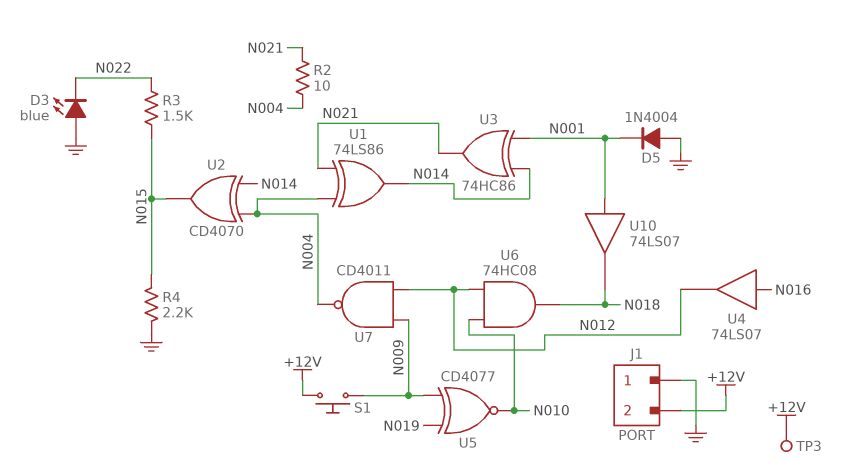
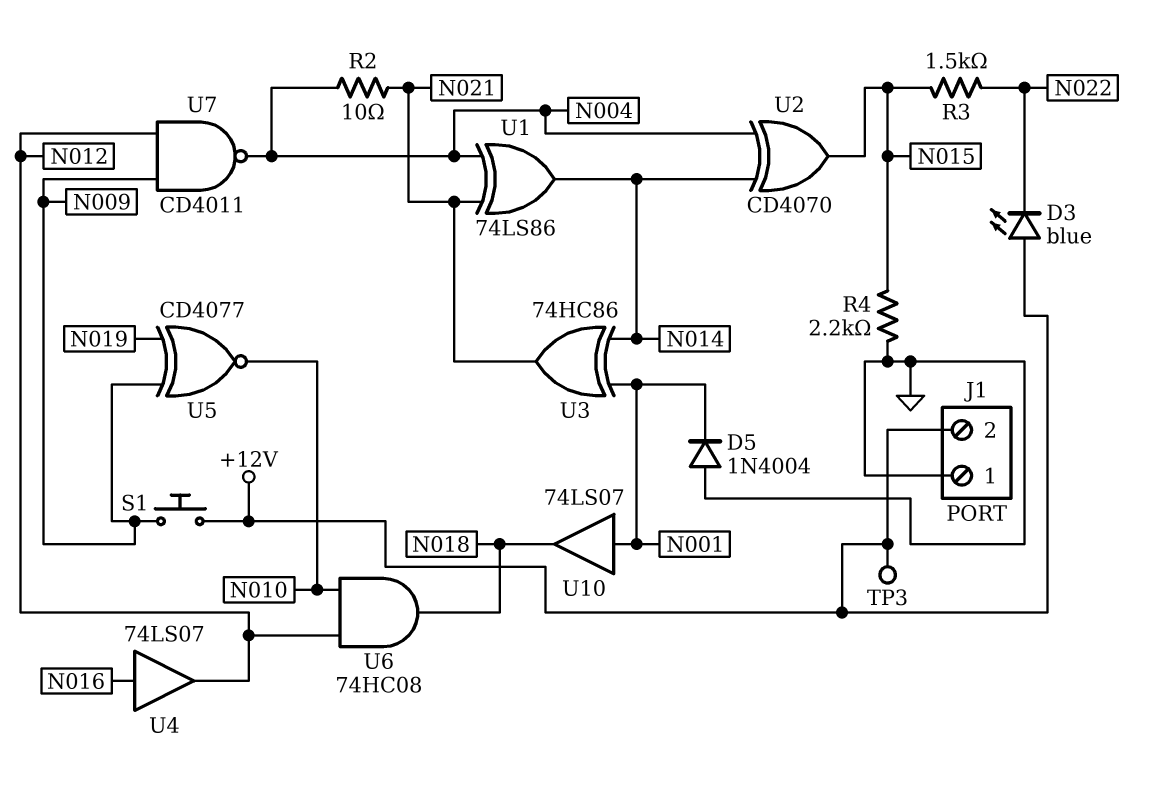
D3: LED blue (A GND, K N022) -> LED blue (A +12V, K N022)

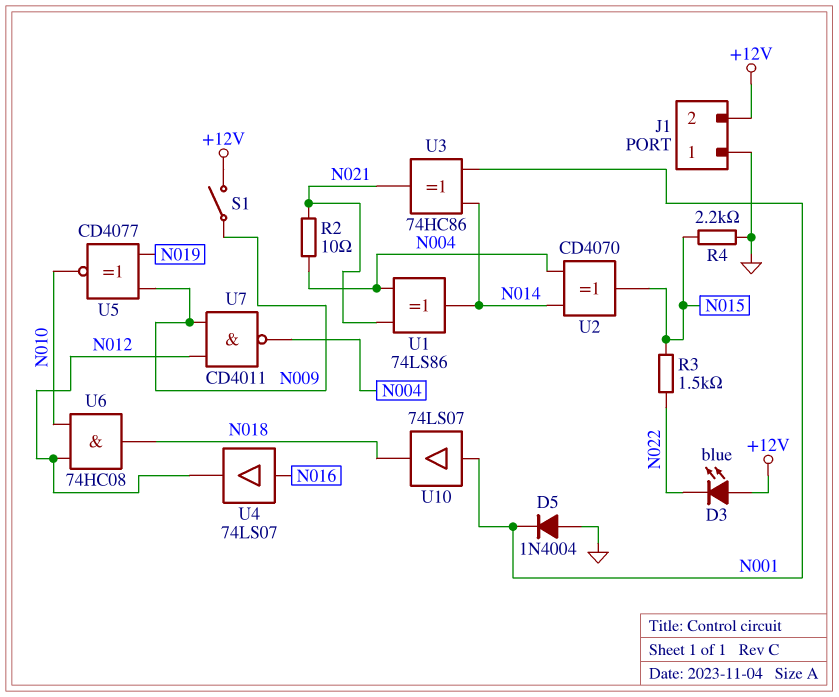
S1: button (+12V, N009) -> switch (+12V, N009)
TP3: test point (+12V) -> none

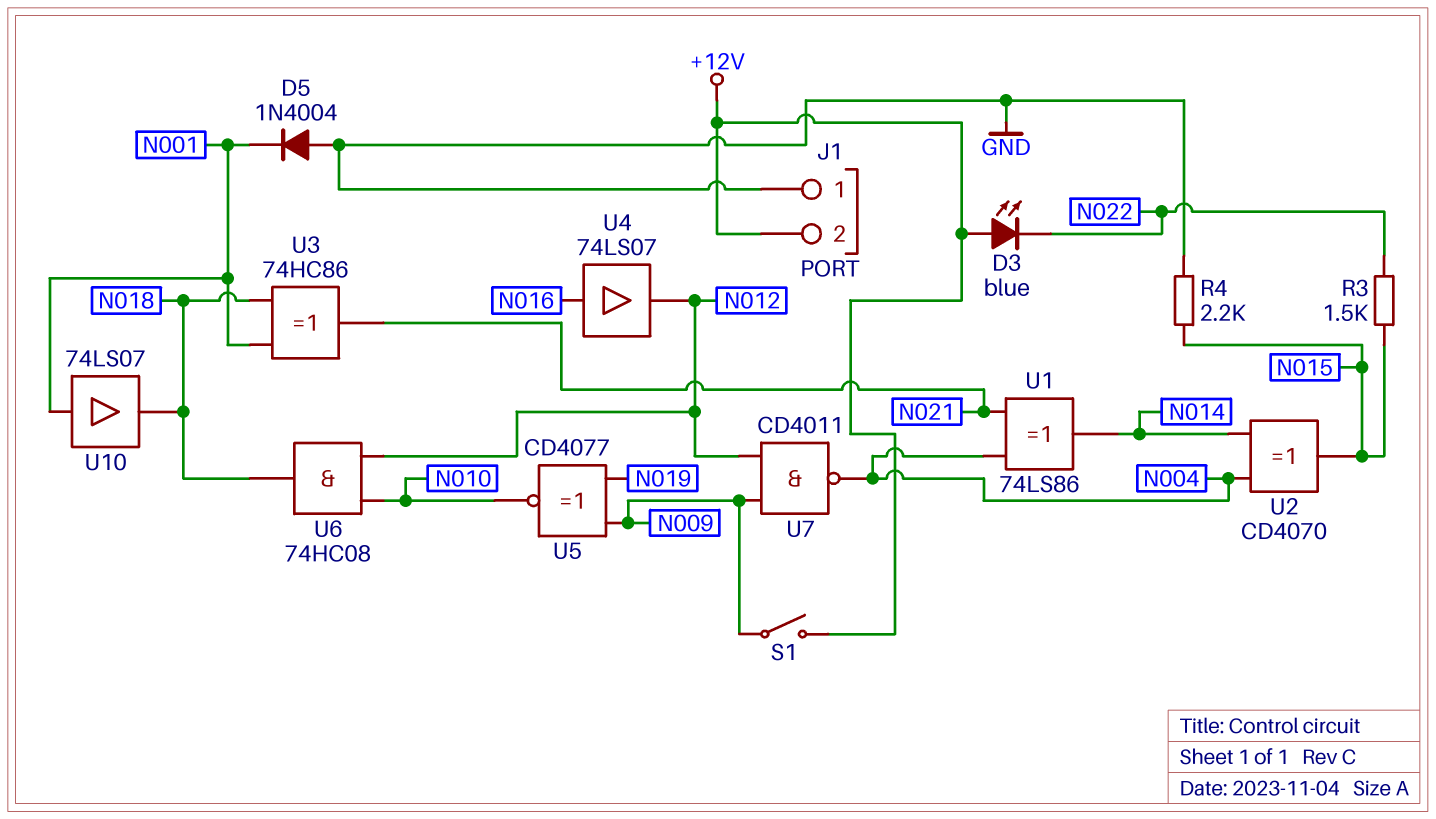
R2: 10 (N004, N021) -> none
U3: XOR 74HC86 (in N001, in N014, out N021) -> XOR 74HC86 (in N001, in N018, out N021)

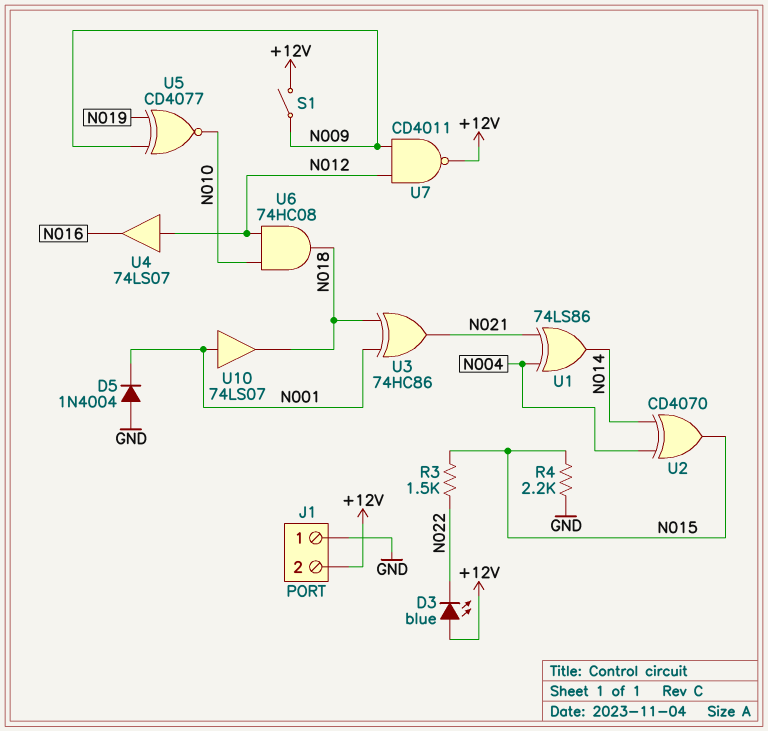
U4: buffer 74LS07 (in N016, out N012) -> buffer 74LS07 (in N012, out N016)
U7: NAND CD4011 (in N009, in N012, out N004) -> NAND CD4011 (in N009, in N012, out +12V)

